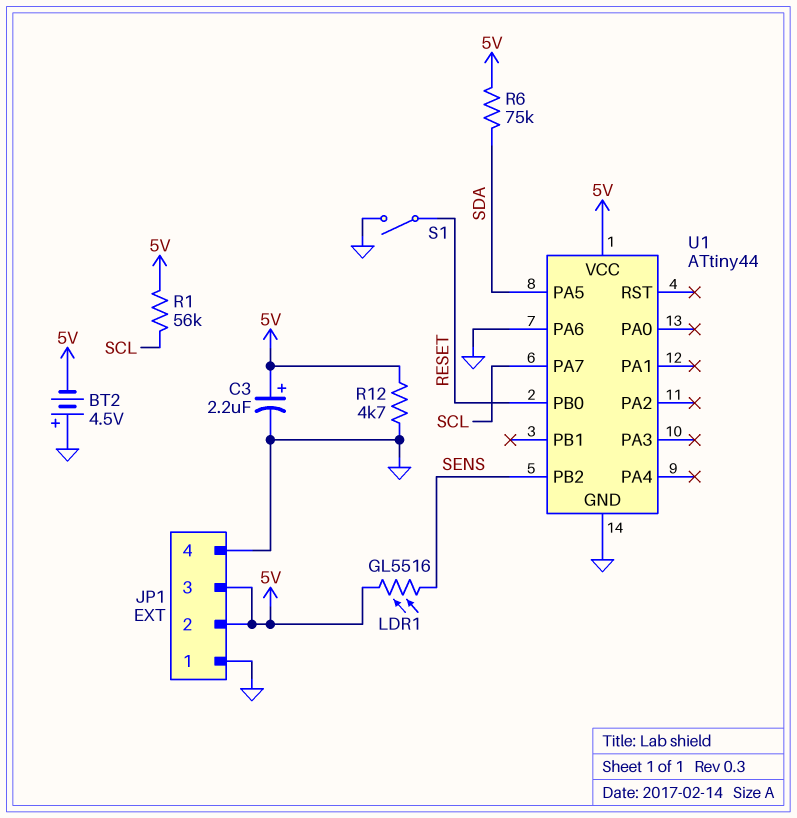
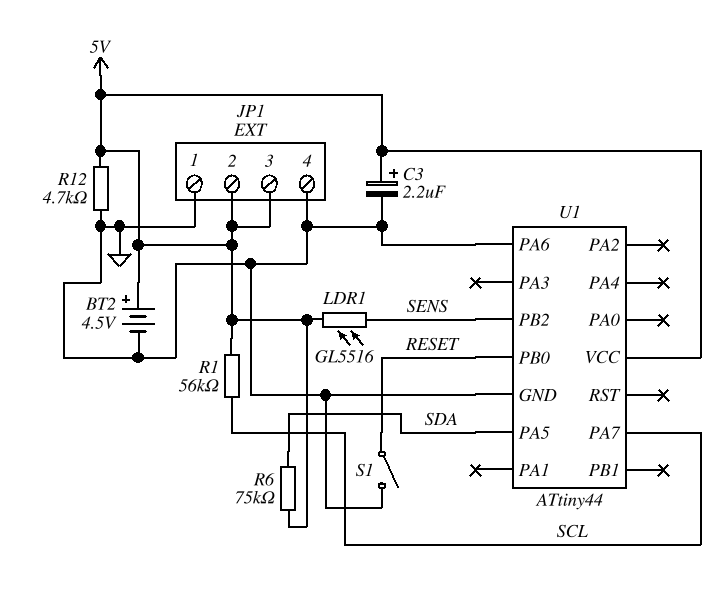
BT2: 4.5V (plus GND, minus 5V) -> 4.5V (plus 5V, minus GND)

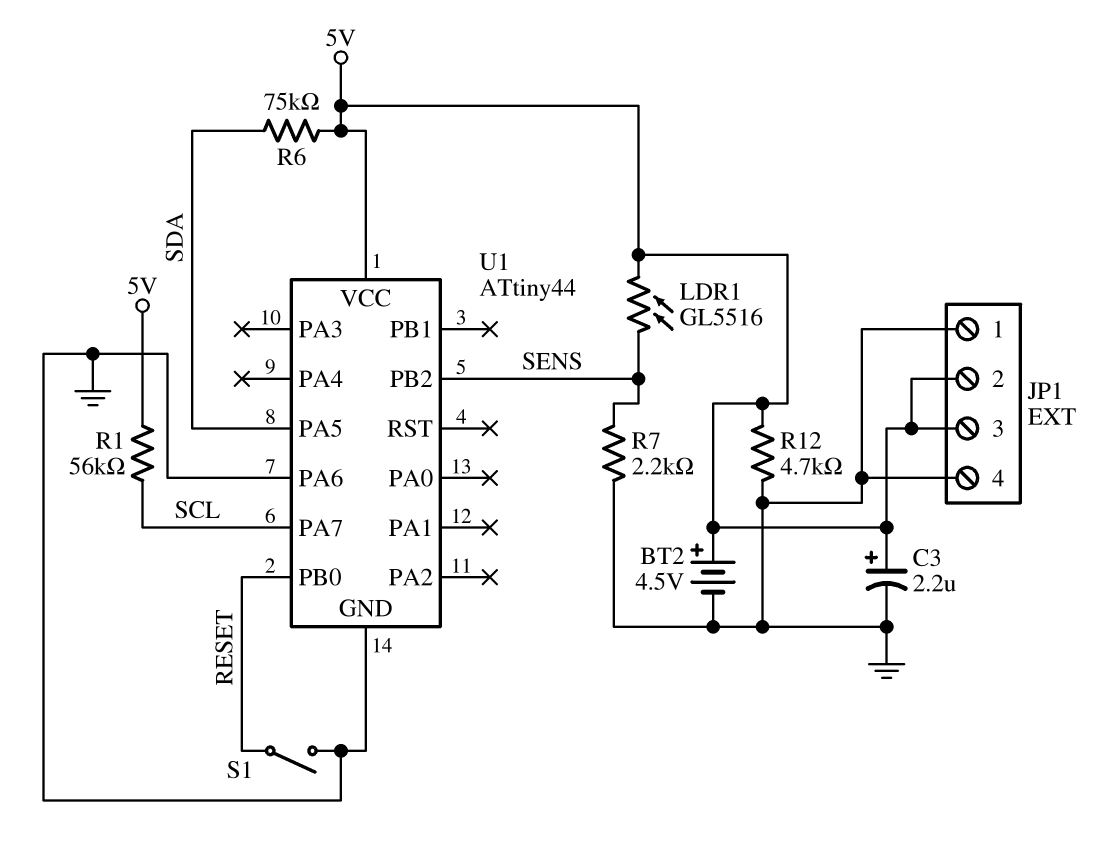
R7: none -> 2.2k (GND, SENS)

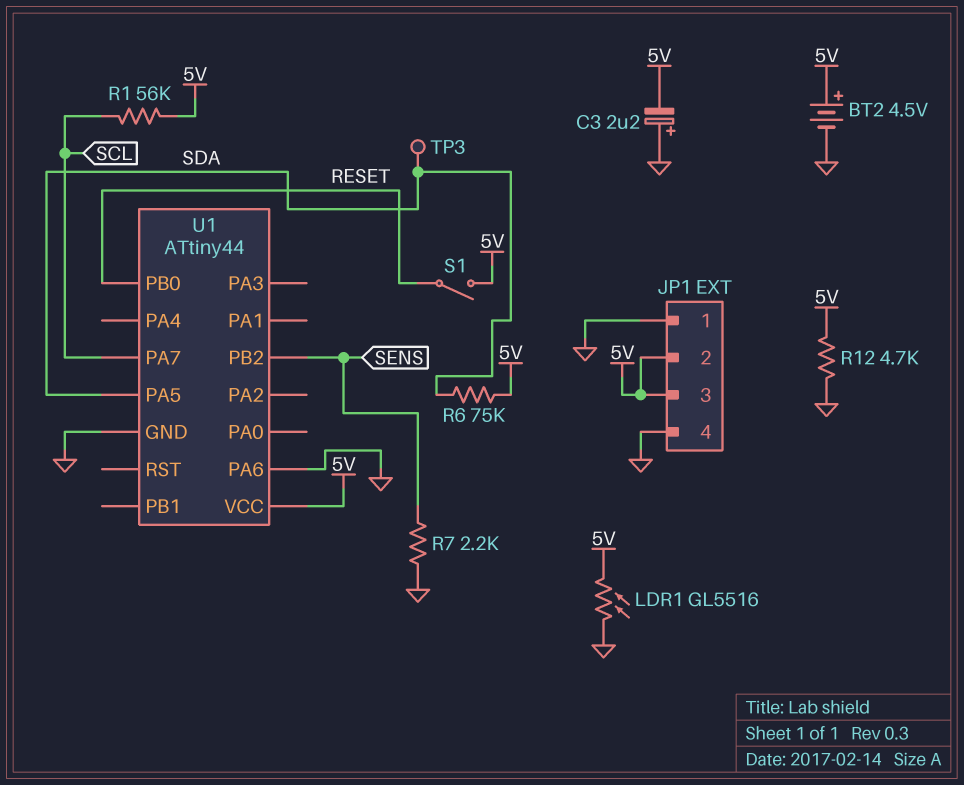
C3: 2.2uF (plus 5V, minus GND) -> 2.2uF (plus GND, minus 5V)
LDR1: GL5516 (5V, SENS) -> GL5516 (5V, GND)
S1: switch (GND, RESET) -> switch (5V, RESET)
TP3: none -> test point (SDA)

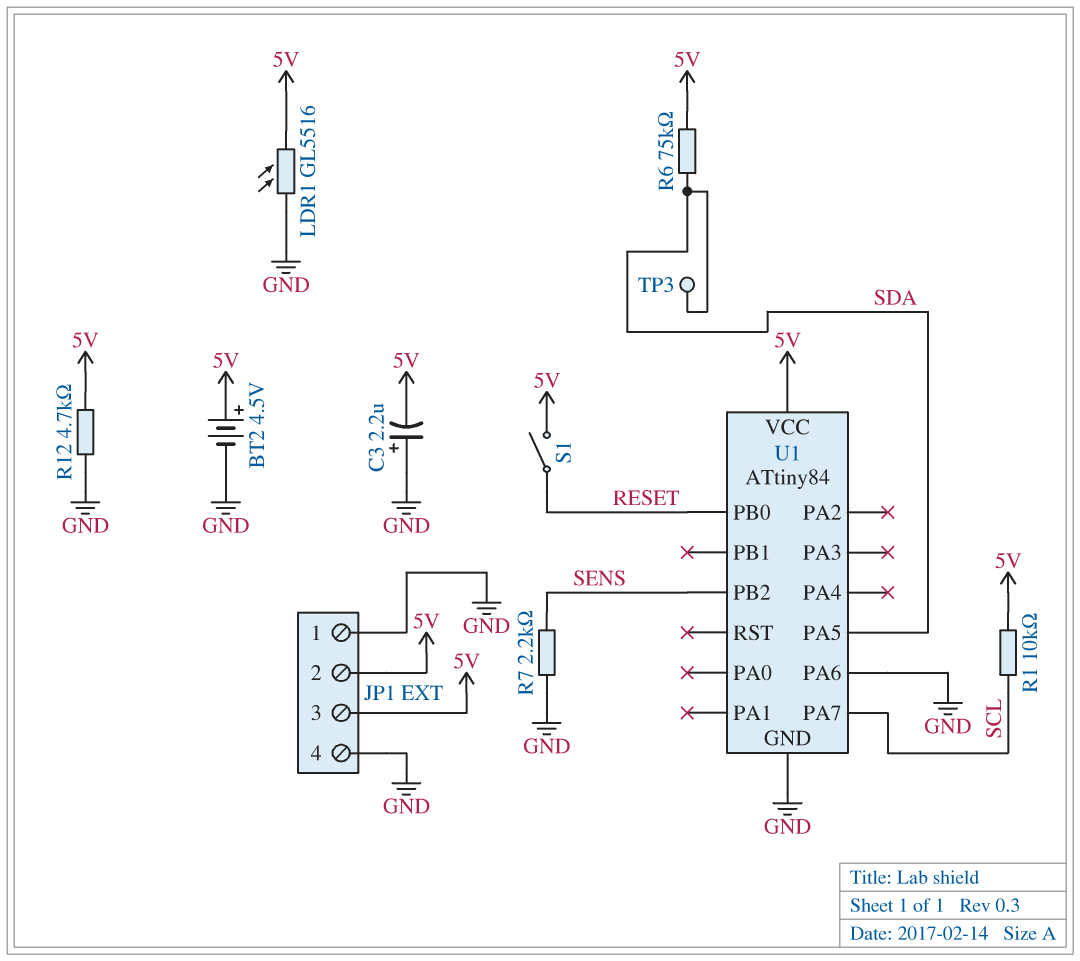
R1: 56k (5V, SCL) -> 10k (5V, SCL)
U1: ATtiny44 -> ATtiny84

